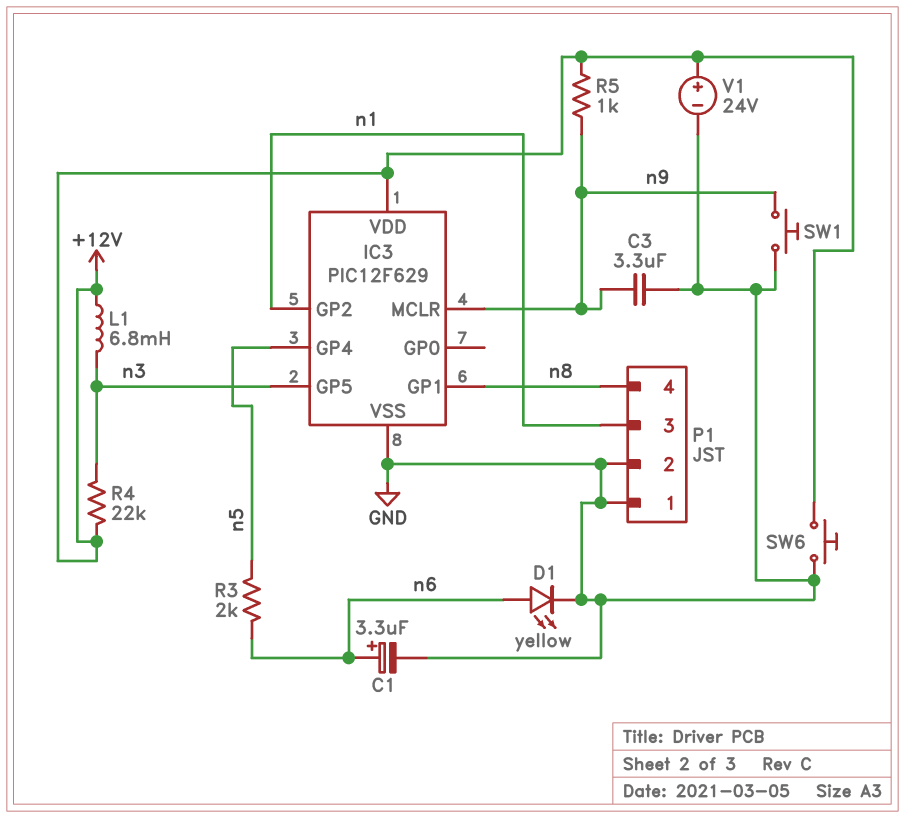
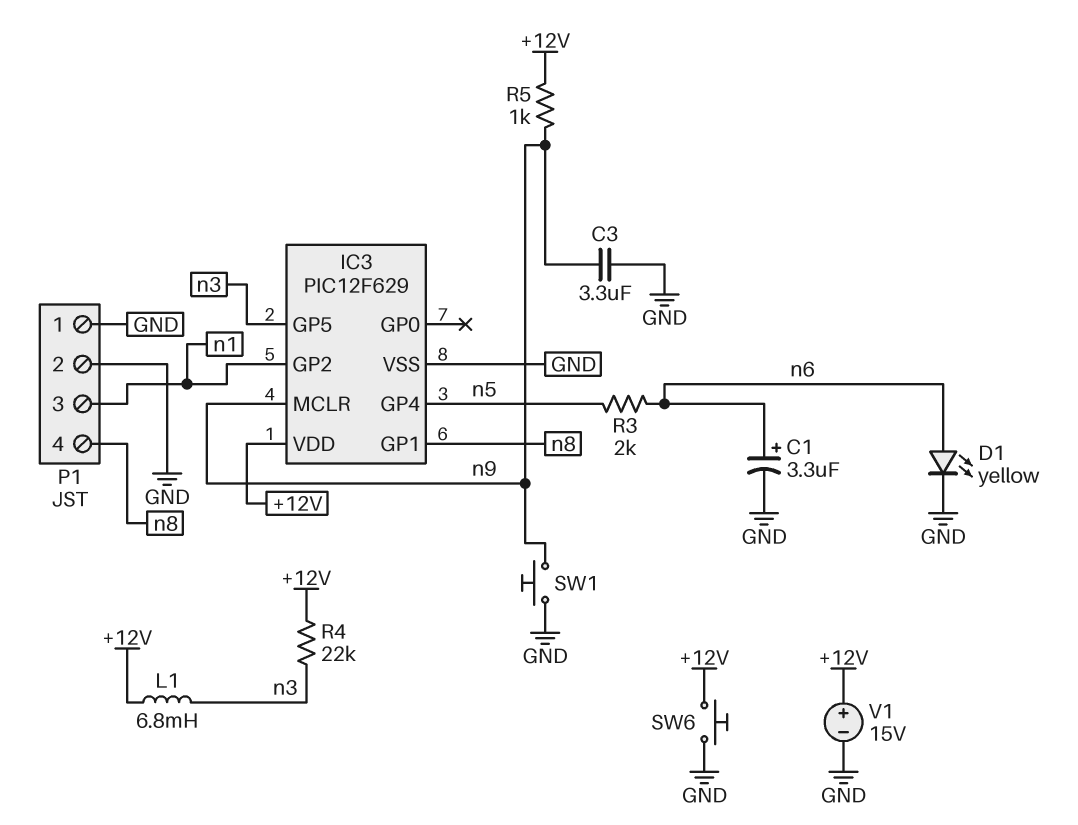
V1: 24V (plus +12V, minus GND) -> 15V (plus +12V, minus GND)

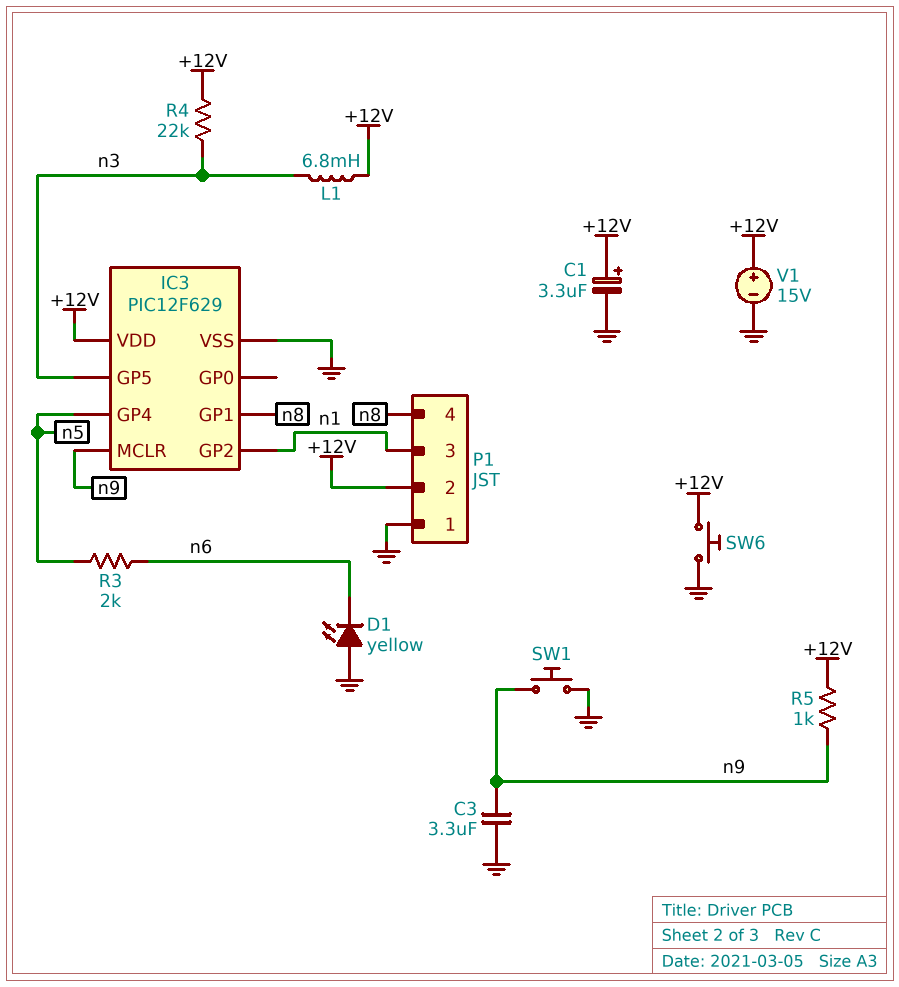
C1: 3.3uF (plus n6, minus GND) -> 3.3uF (plus +12V, minus GND)
D1: LED yellow (A n6, K GND) -> LED yellow (A GND, K n6)
P1 pin 2: GND -> +12V

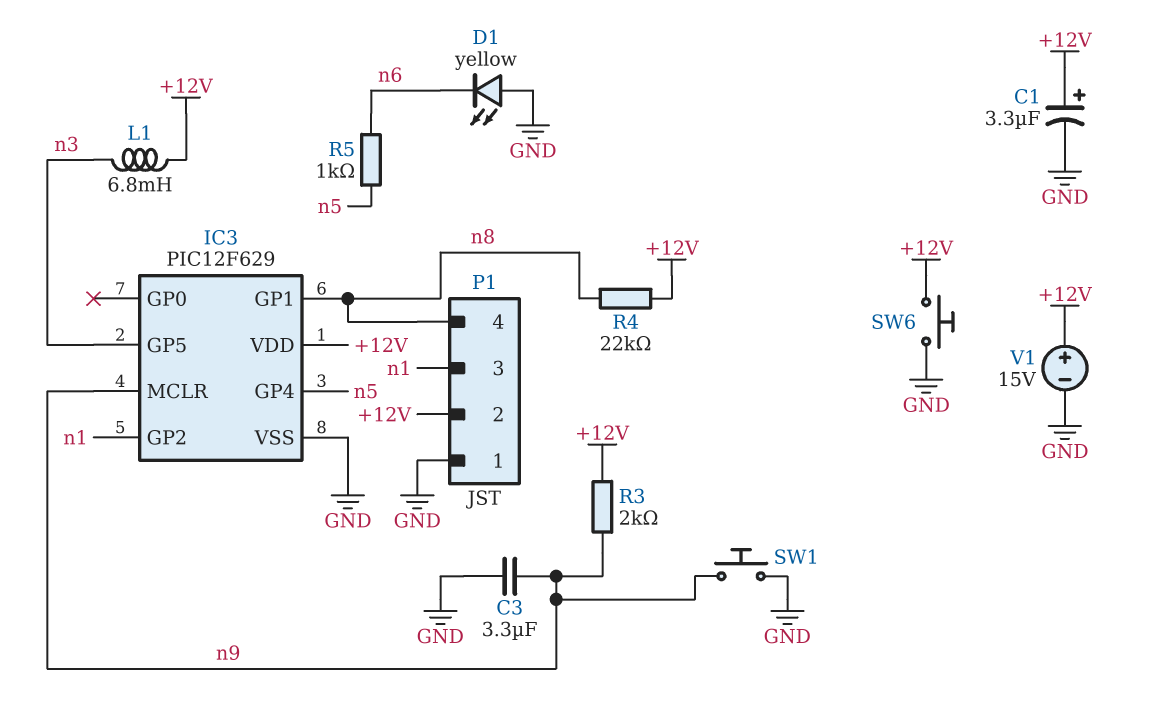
R3: 2k (n5, n6) -> 2k (+12V, n9)
R4: 22k (+12V, n3) -> 22k (+12V, n8)
R5: 1k (+12V, n9) -> 1k (n5, n6)

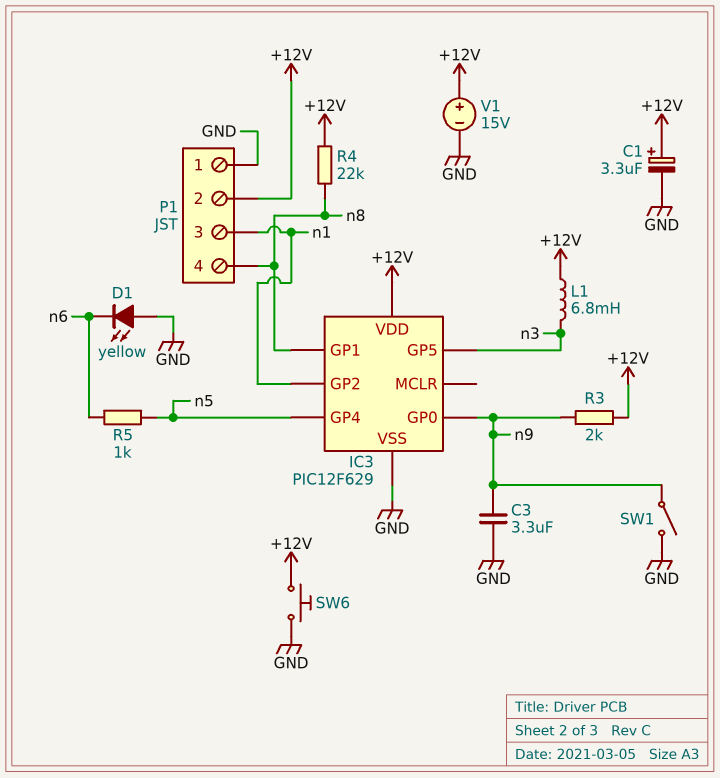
IC3 pin GP0: none -> n9
IC3 pin MCLR: n9 -> none
SW1: button (GND, n9) -> switch (GND, n9)

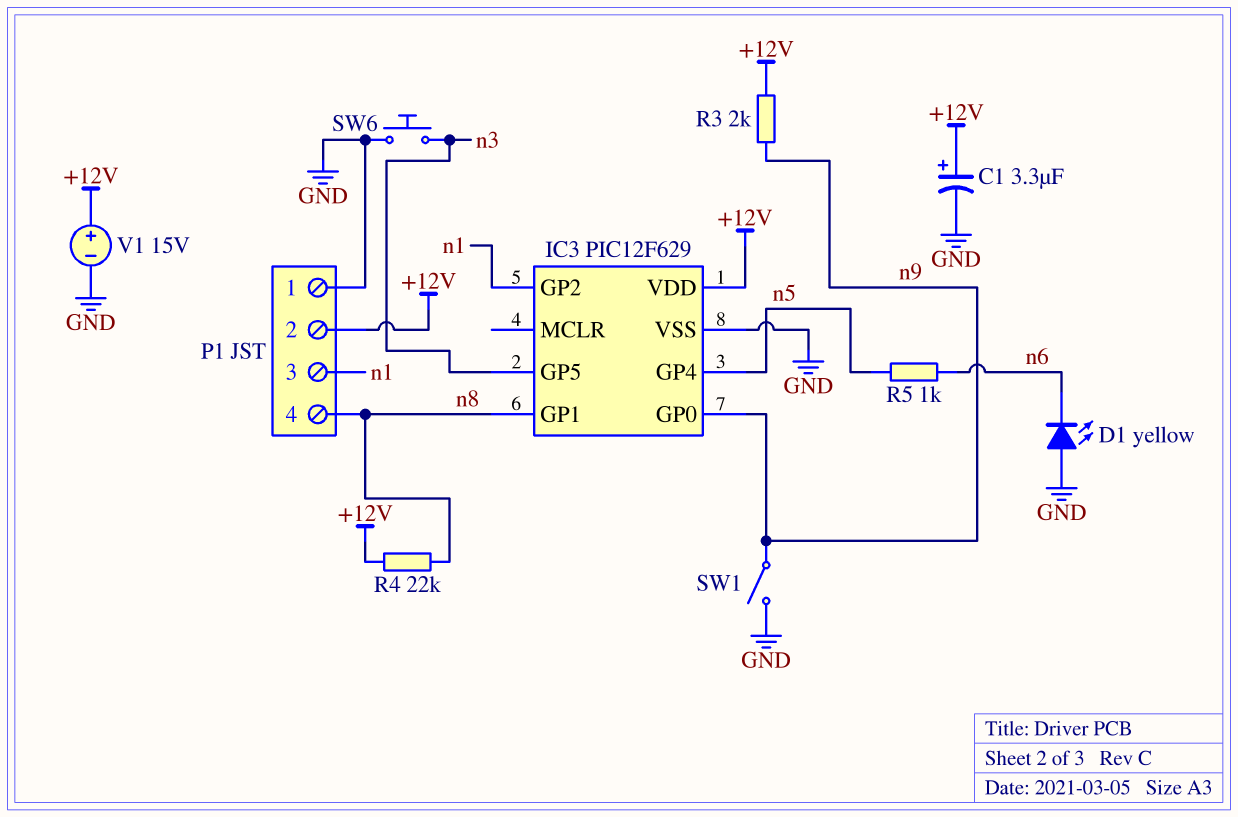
C3: 3.3uF (GND, n9) -> none
L1: 6.8mH (+12V, n3) -> none
SW6: button (+12V, GND) -> button (GND, n3)

